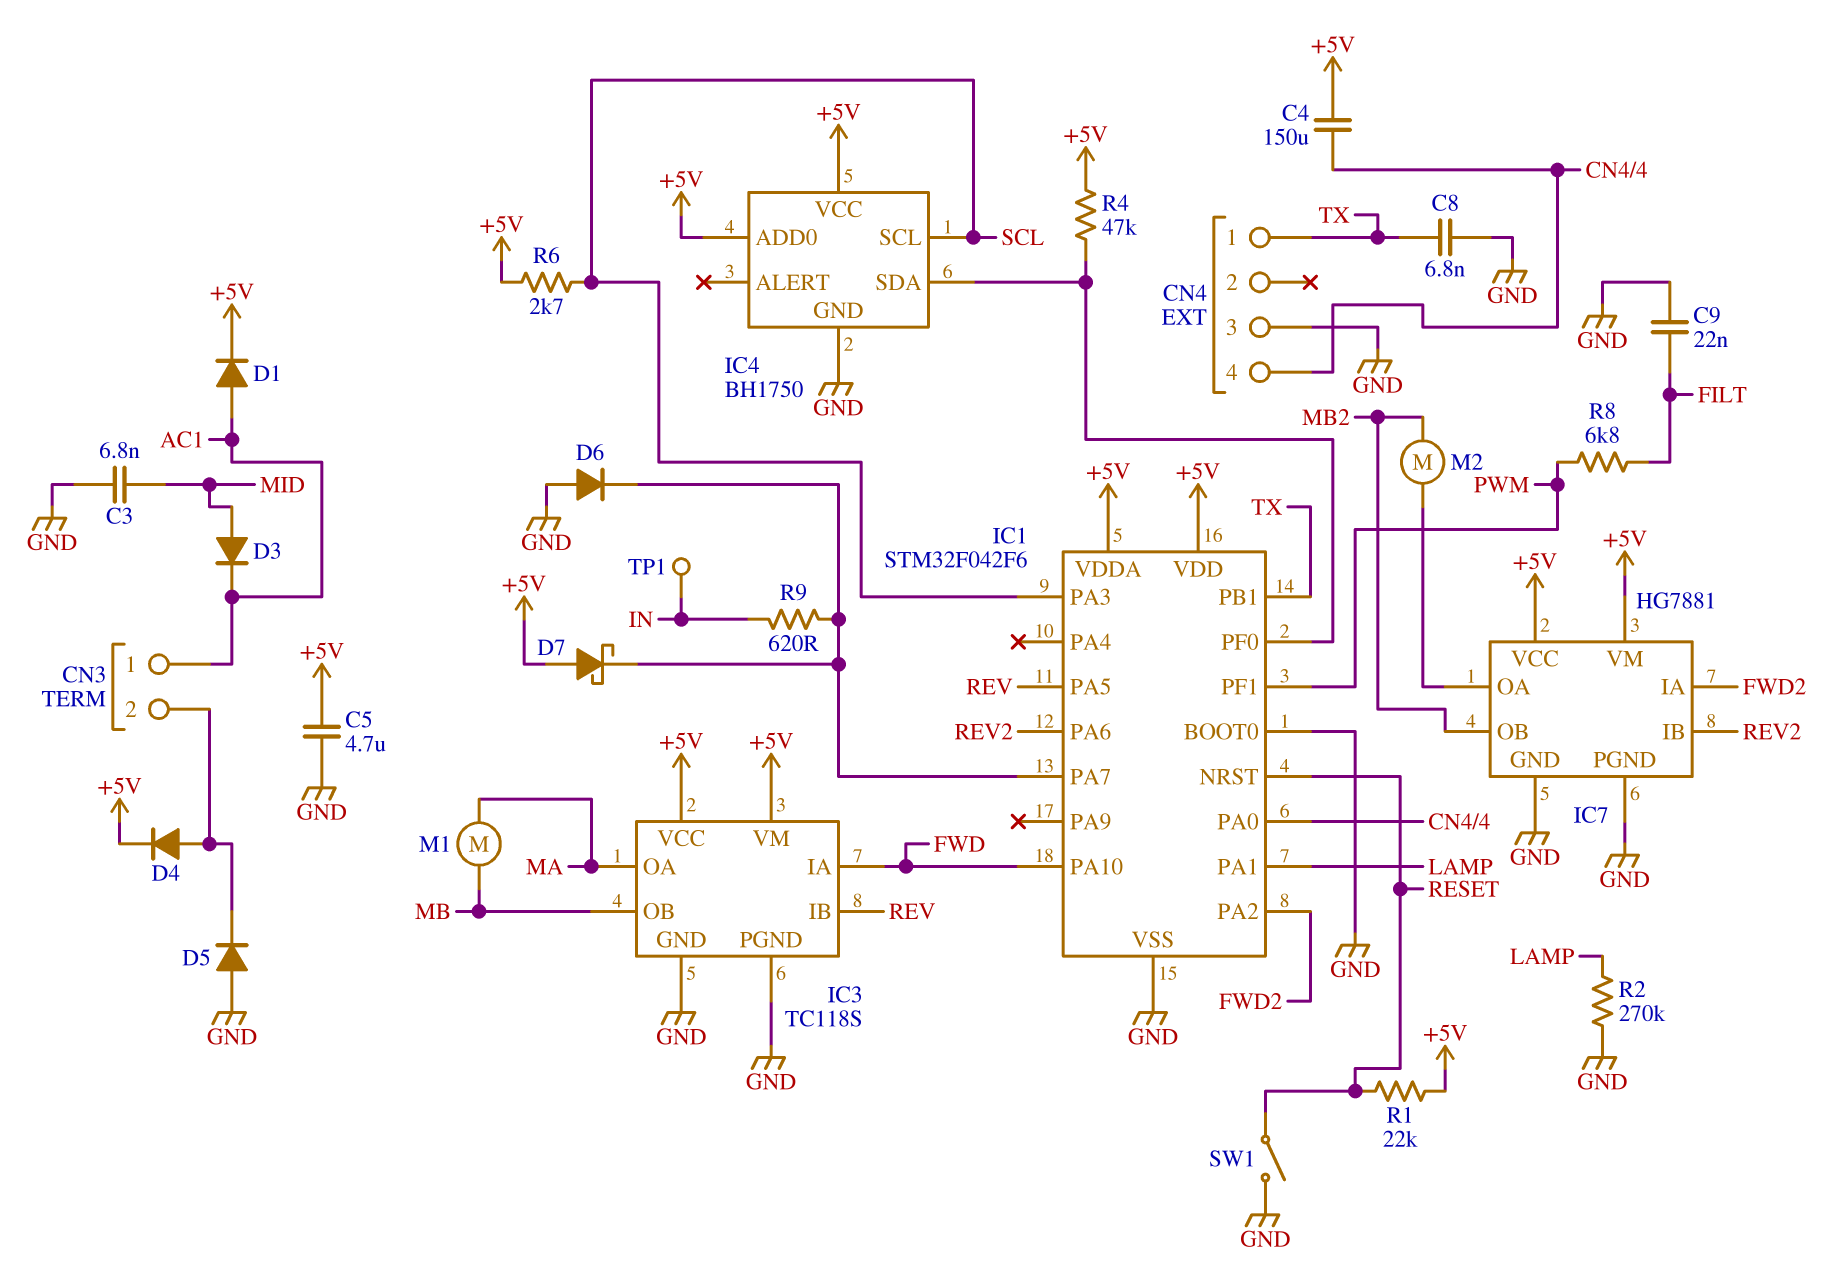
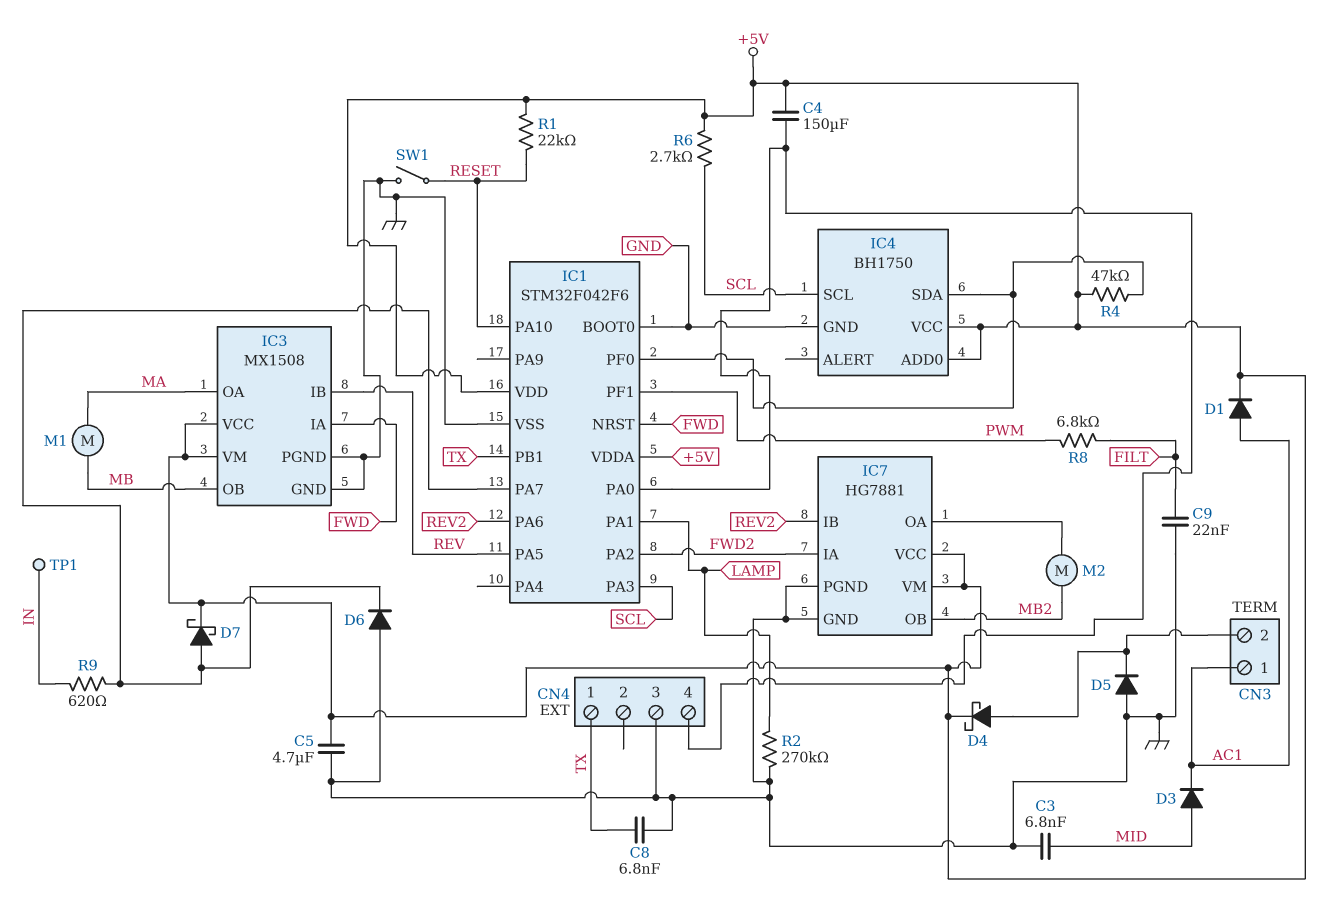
D4: diode (A CN3/2, K +5V) -> schottky (A CN3/2, K +5V)
D7: schottky (A +5V, K IC1/PA7) -> schottky (A IC1/PA7, K +5V)
IC1 pin NRST: RESET -> FWD
IC1 pin PA10: FWD -> RESET
IC3: TC118S -> MX1508

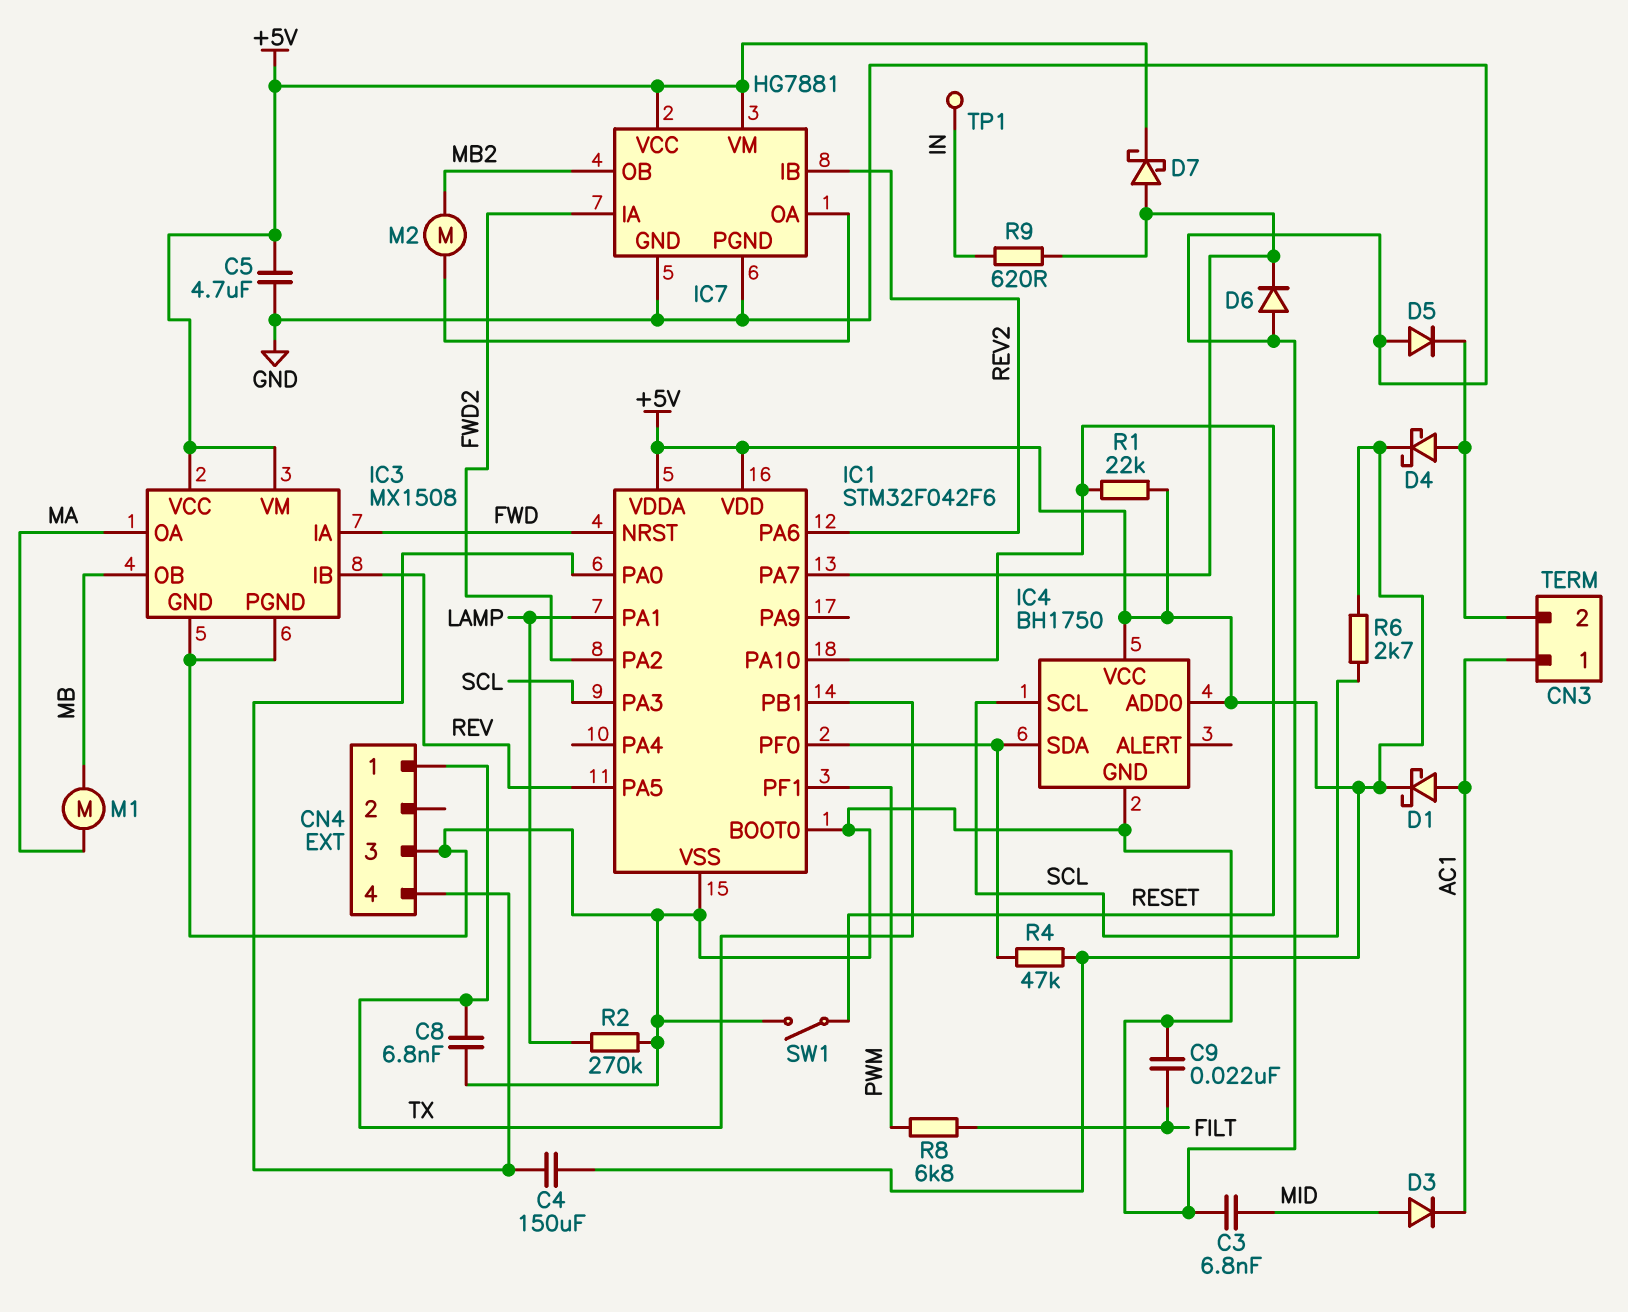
D1: diode (A AC1, K +5V) -> schottky (A AC1, K +5V)

